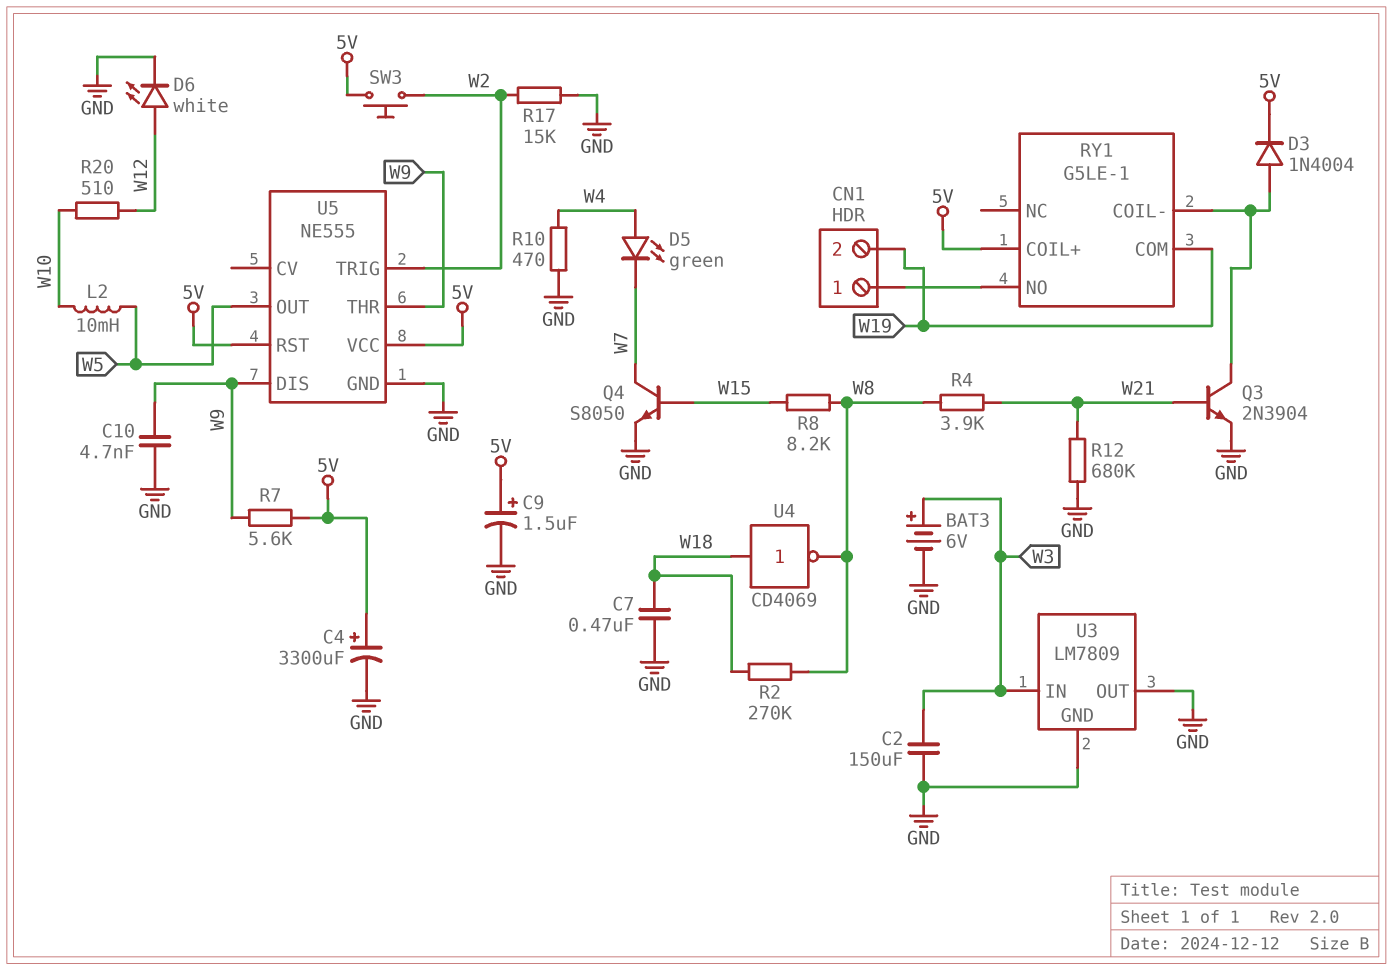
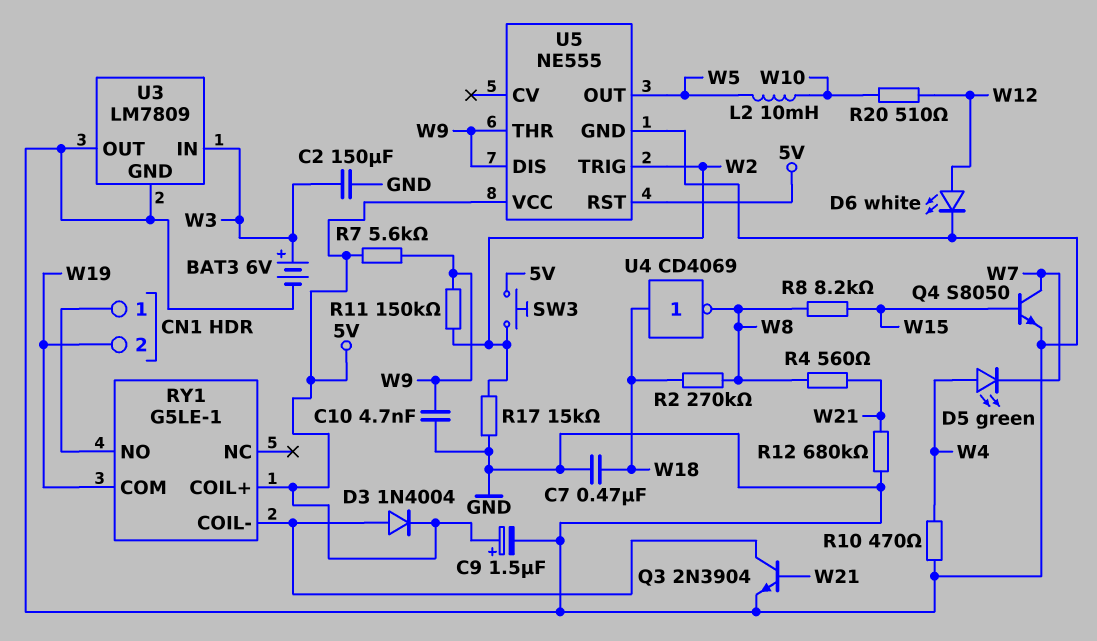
C4: 3300uF (plus 5V, minus GND) -> none
R4: 3.9k (W8, W21) -> 560 (W8, W21)
R11: none -> 150k (W2, W9)

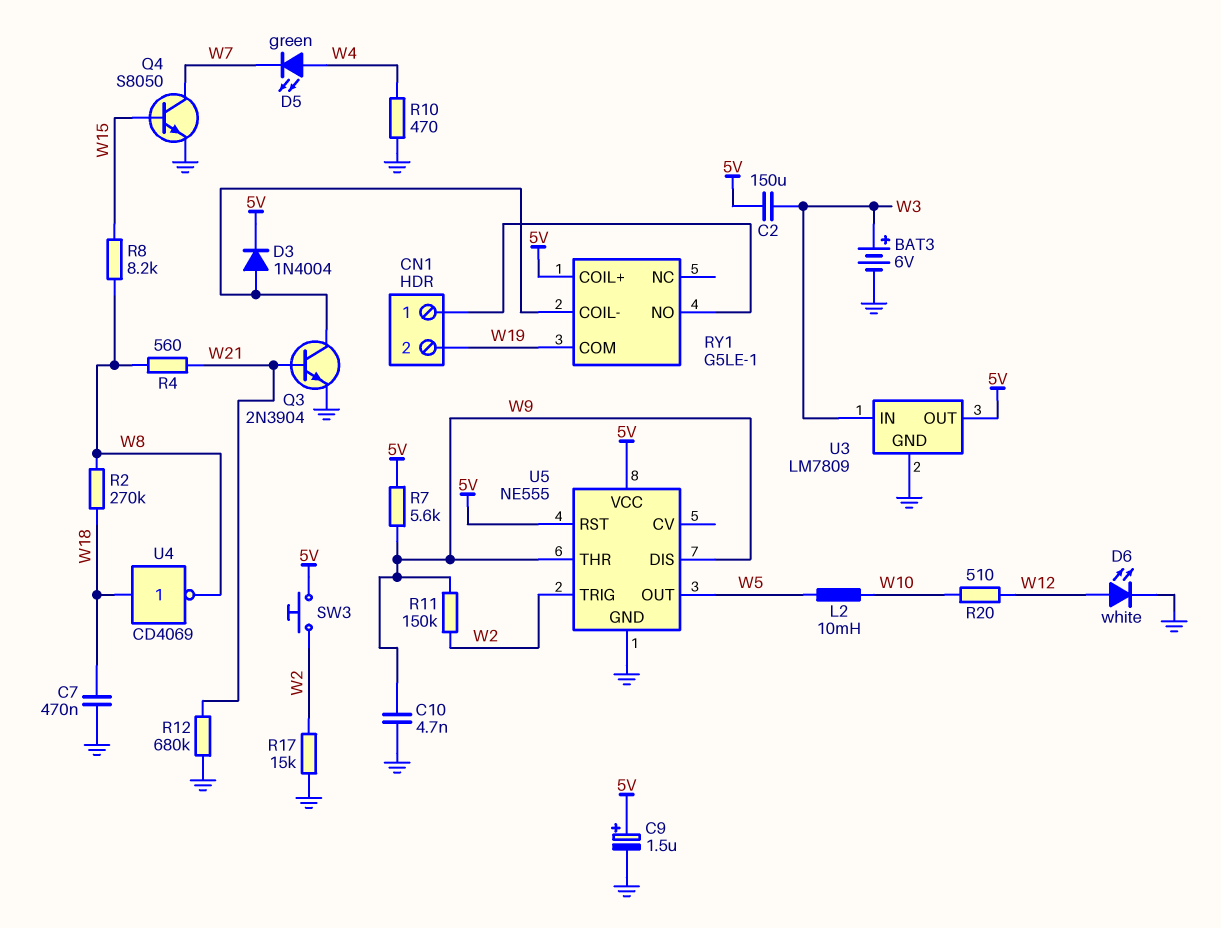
C2: 150uF (GND, W3) -> 150uF (5V, W3)
U3 pin OUT: GND -> 5V

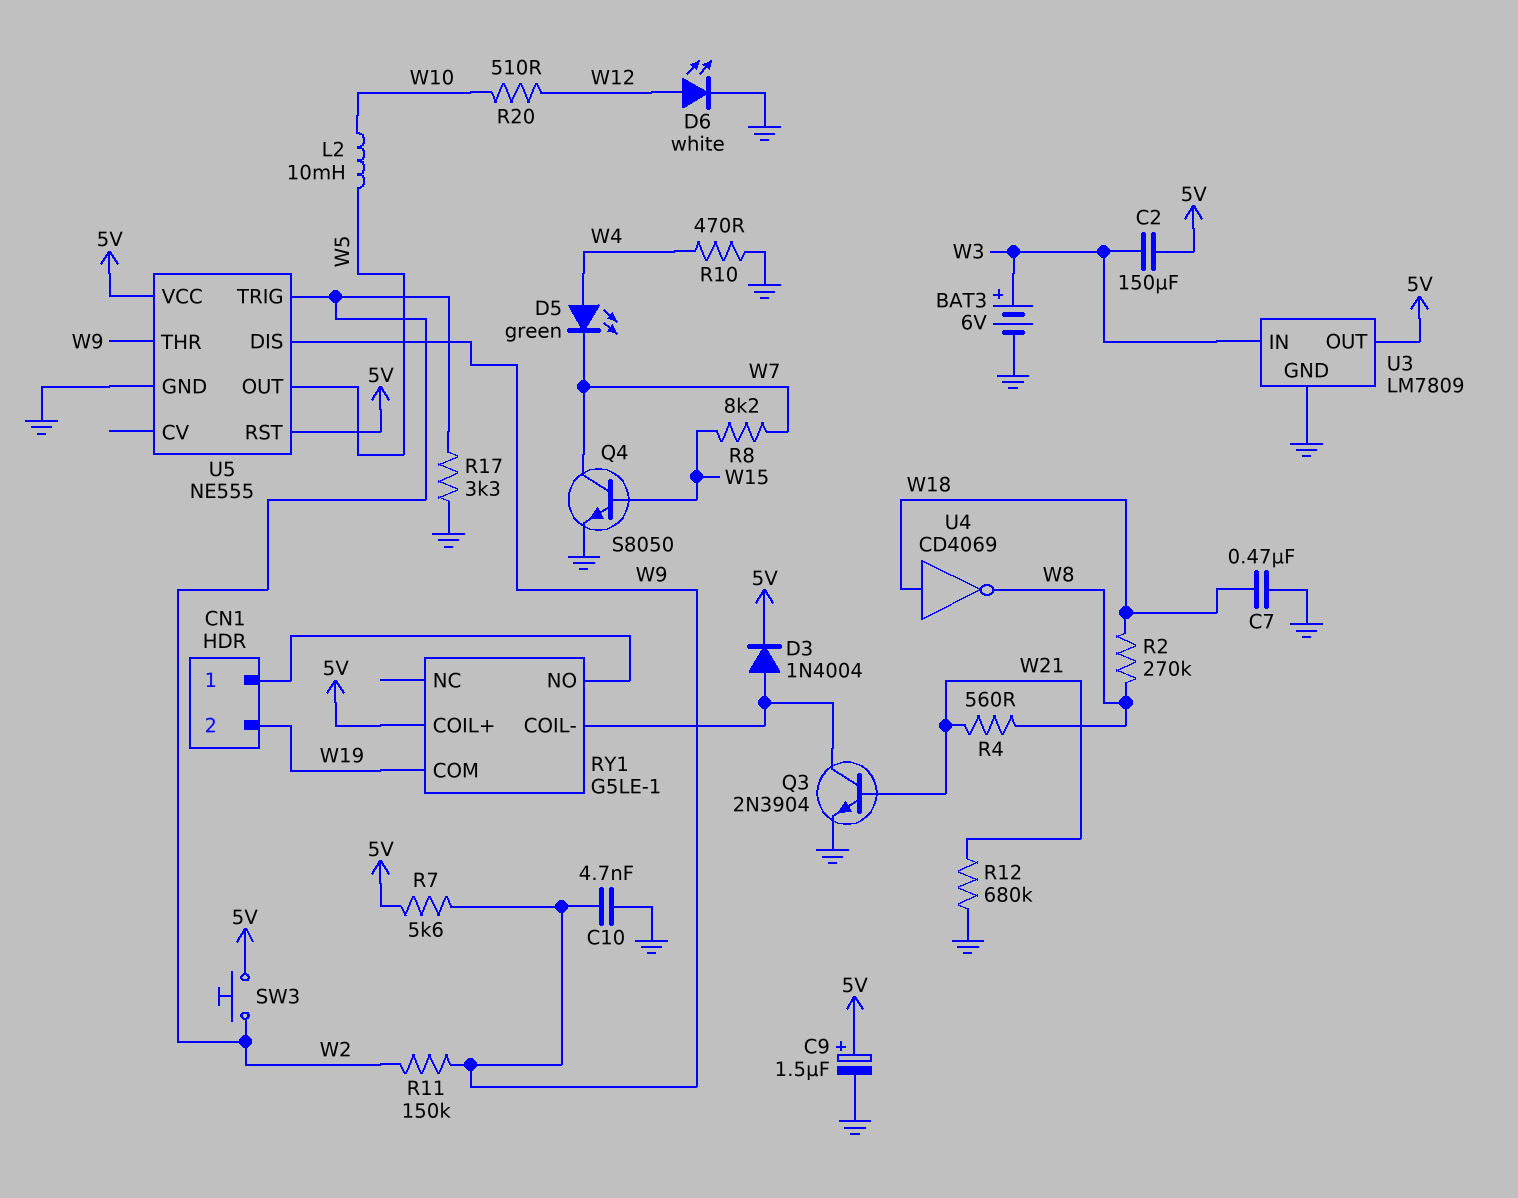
R8: 8.2k (W8, W15) -> 8.2k (W7, W15)
R17: 15k (GND, W2) -> 3.3k (GND, W2)

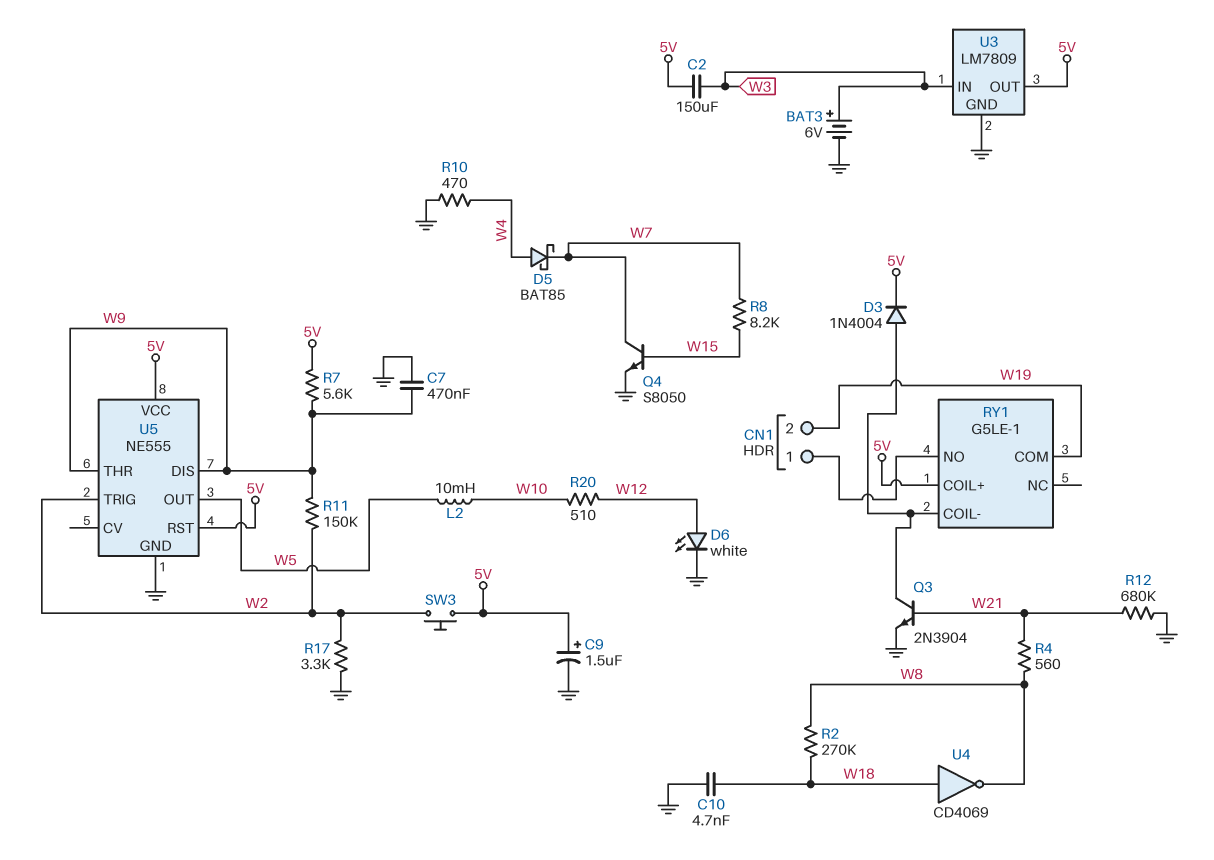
C7: 470nF (GND, W18) -> 470nF (GND, W9)
C10: 4.7nF (GND, W9) -> 4.7nF (GND, W18)
D5: LED green (A W4, K W7) -> schottky BAT85 (A W4, K W7)

